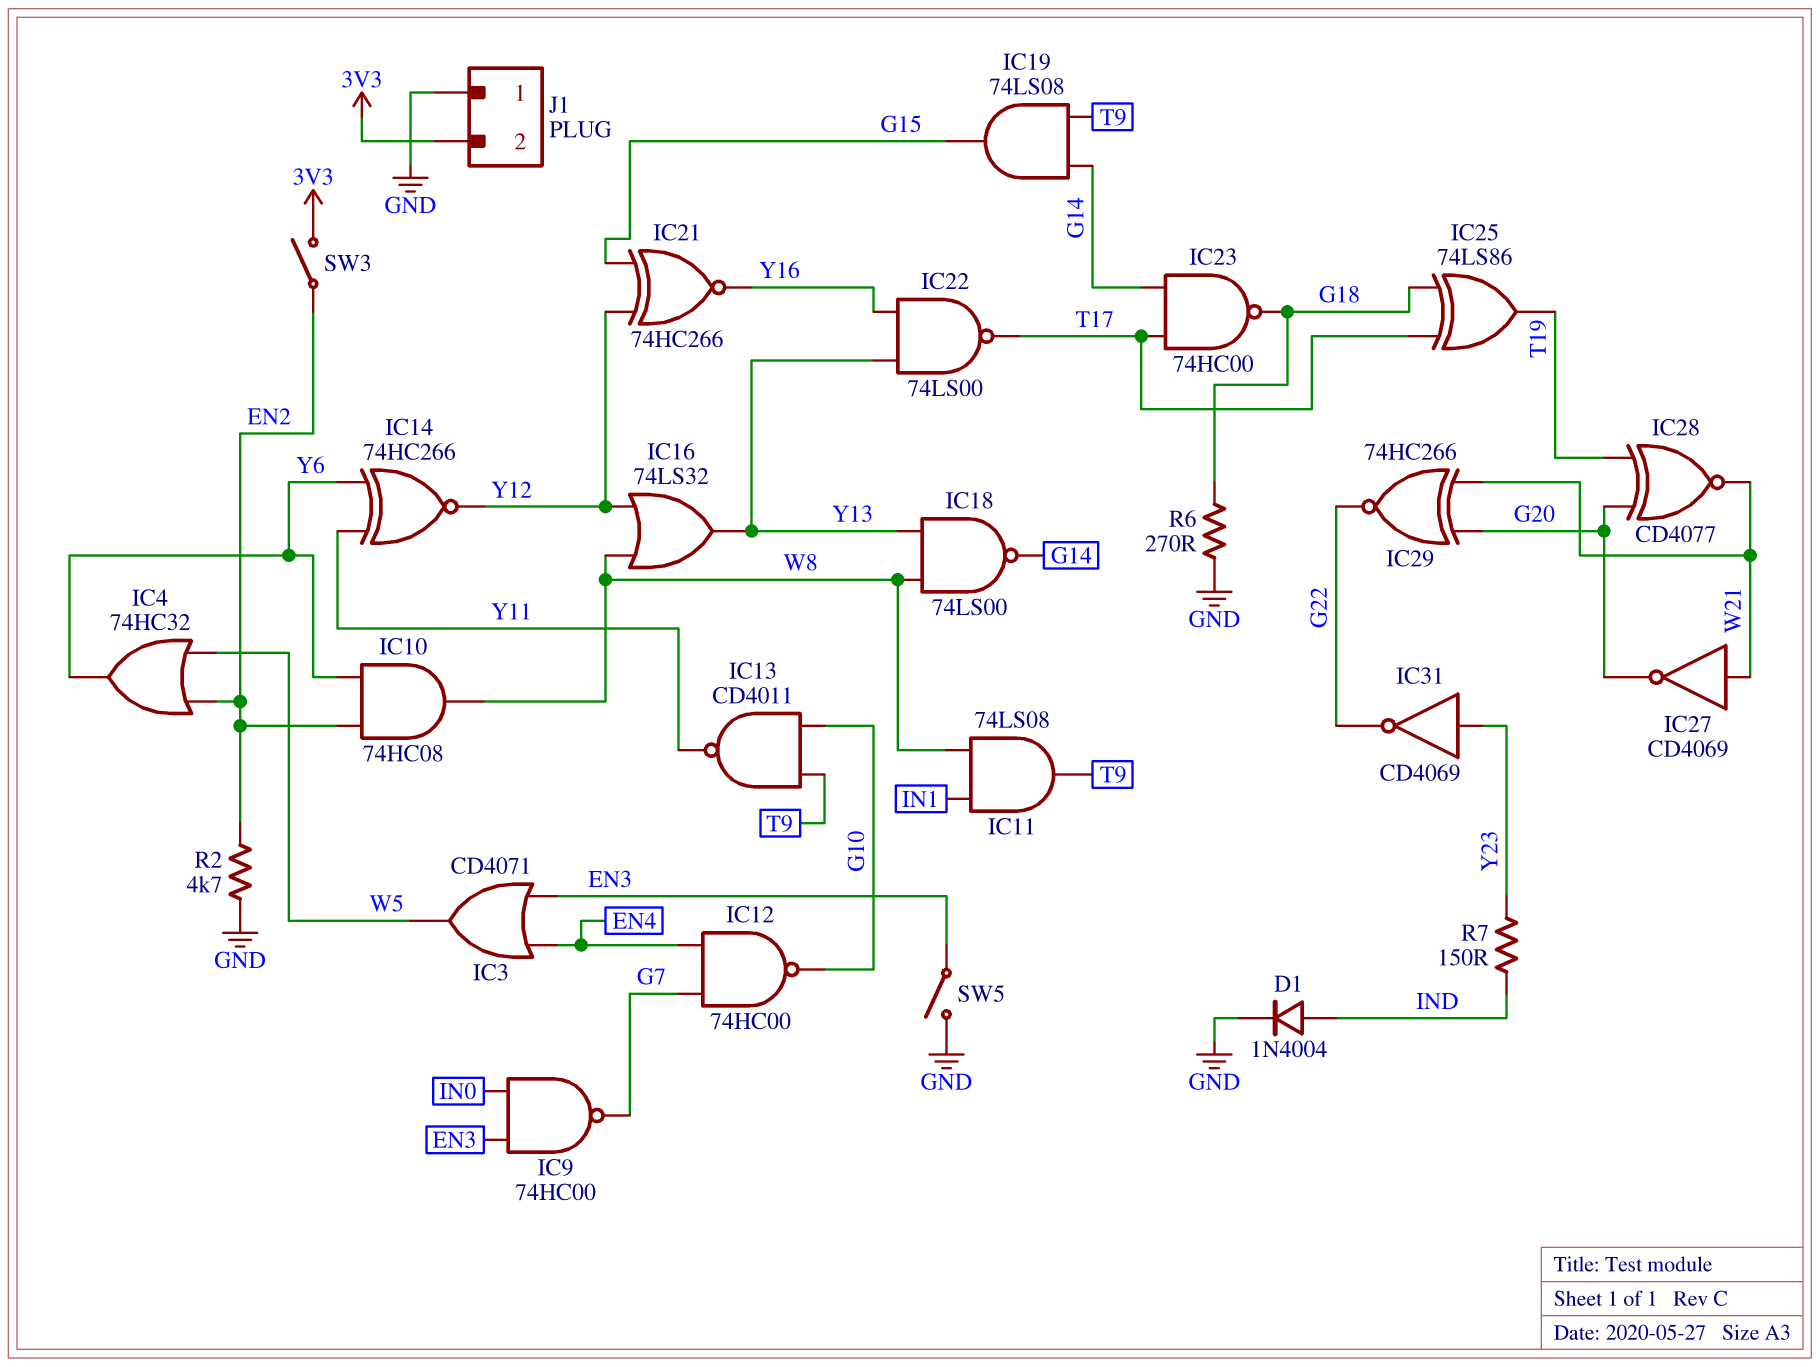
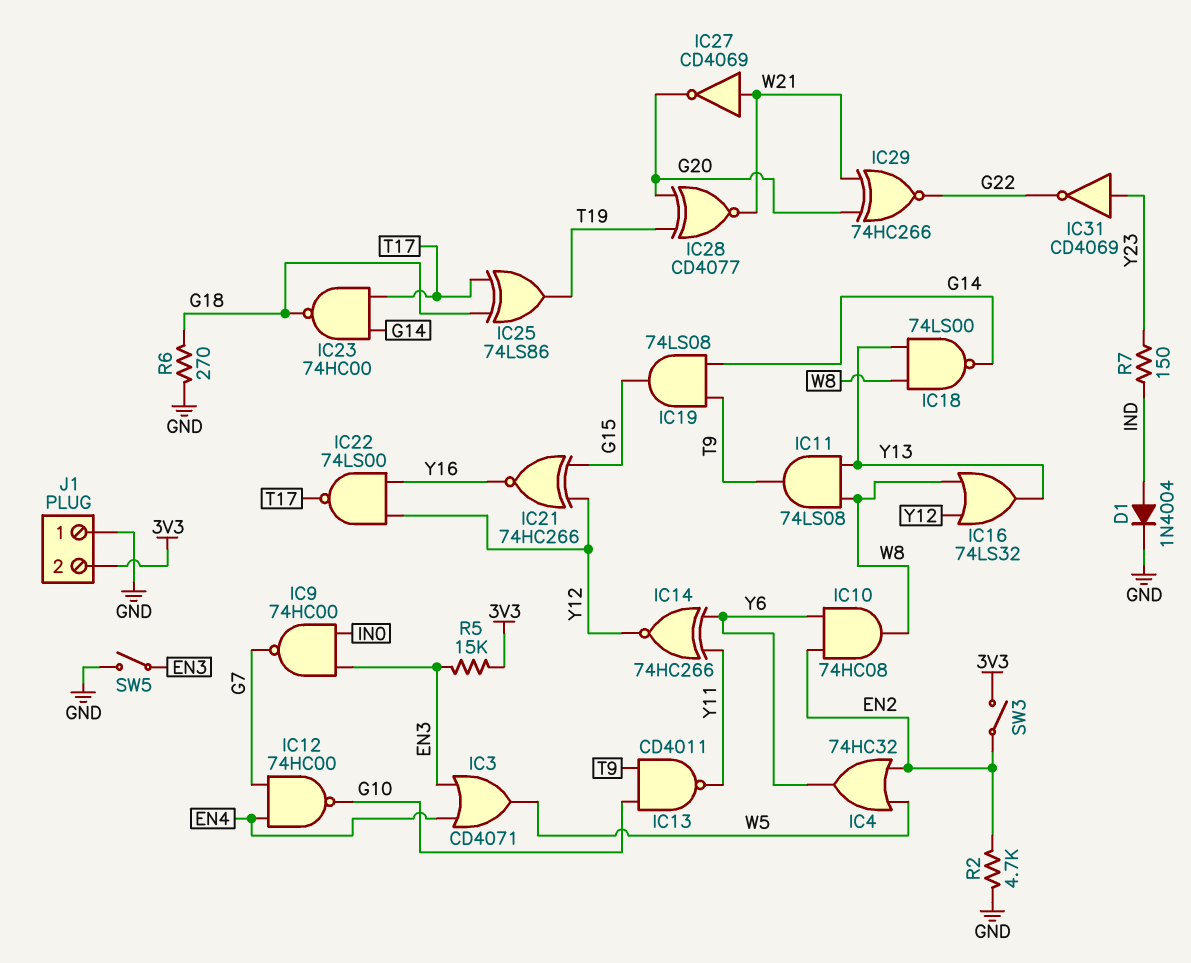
IC11: AND 74LS08 (in IN1, in W8, out T9) -> AND 74LS08 (in W8, in Y13, out T9)
IC22: NAND 74LS00 (in Y13, in Y16, out T17) -> NAND 74LS00 (in Y12, in Y16, out T17)
R5: none -> 15k (3V3, EN3)

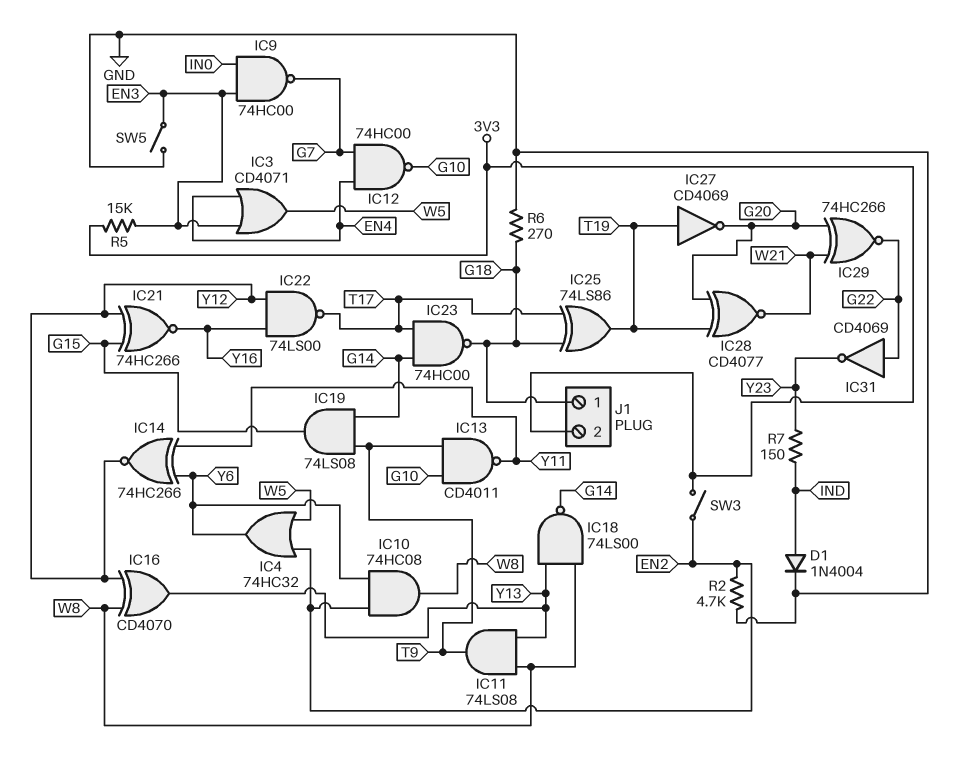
IC16: OR 74LS32 (in W8, in Y12, out Y13) -> XOR CD4070 (in W8, in Y12, out Y13)
IC27: NOT CD4069 (in W21, out G20) -> NOT CD4069 (in T19, out G20)
IC31: NOT CD4069 (in Y23, out G22) -> NOT CD4069 (in G22, out Y23)
J1 pin 1: GND -> G18

